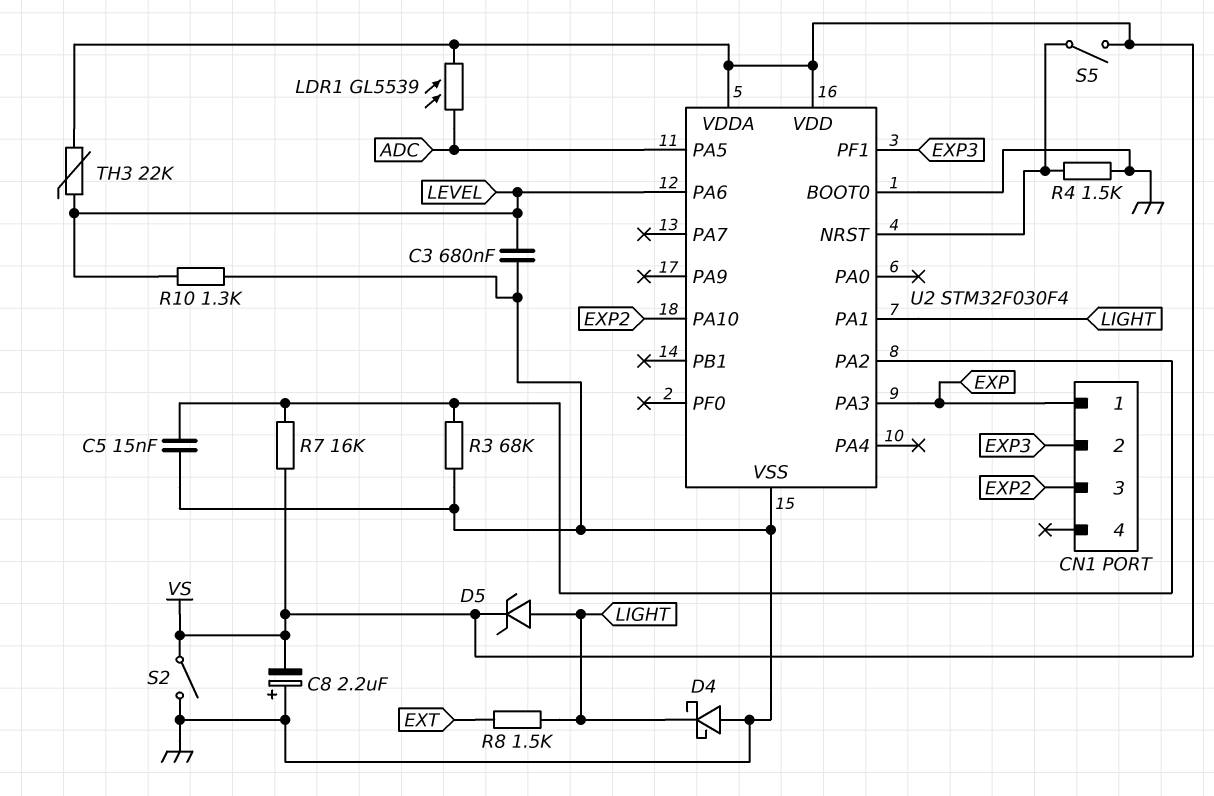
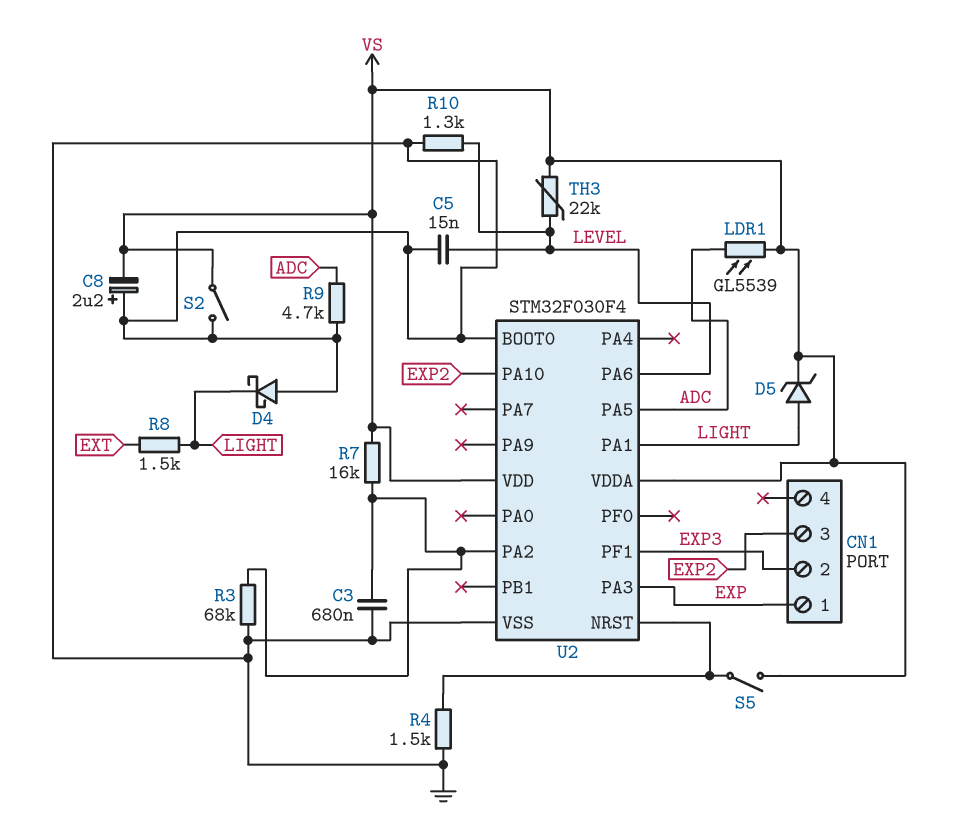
C3: 680nF (GND, LEVEL) -> 680nF (GND, U2/PA2)
C5: 15nF (GND, U2/PA2) -> 15nF (GND, LEVEL)
R9: none -> 4.7k (ADC, GND)

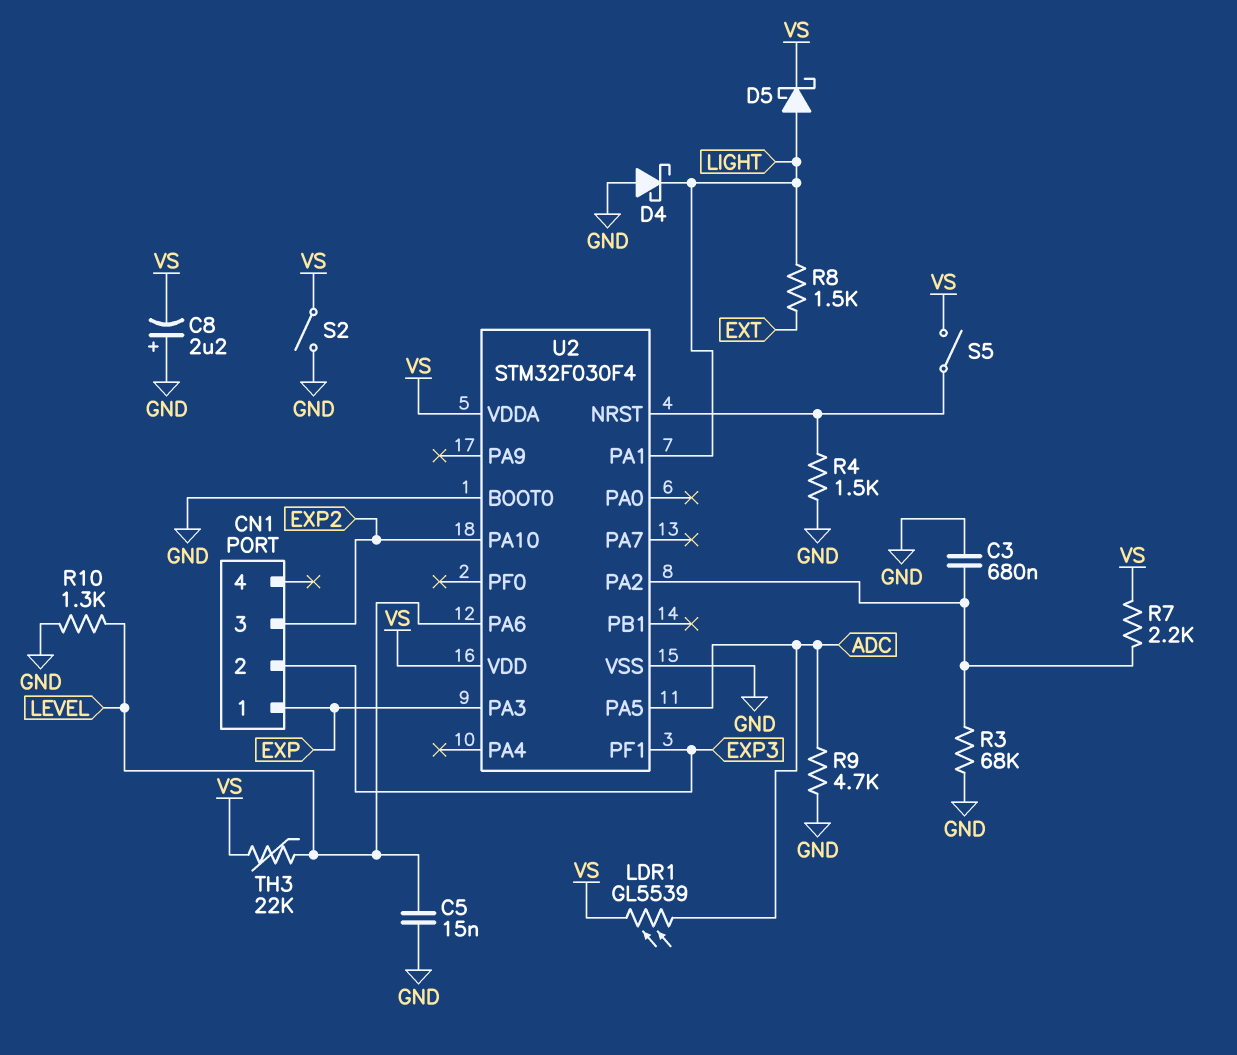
D5: zener (A LIGHT, K VS) -> schottky (A LIGHT, K VS)
R7: 16k (U2/PA2, VS) -> 2.2k (U2/PA2, VS)

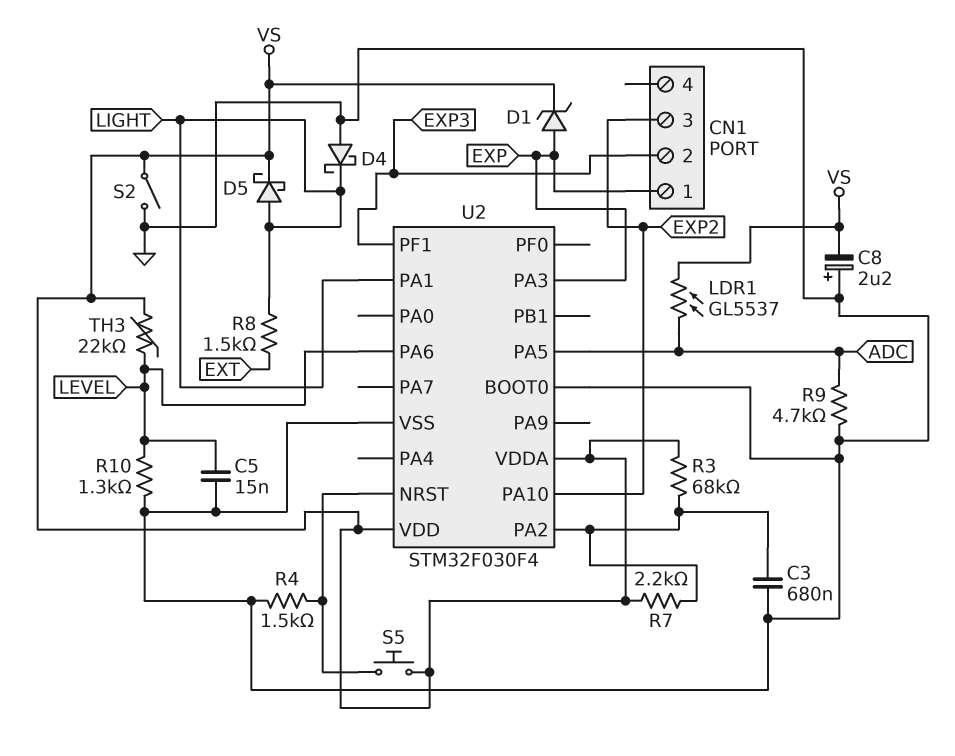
D1: none -> zener (A EXP, K VS)
LDR1: GL5539 (ADC, VS) -> GL5537 (ADC, VS)
R3: 68k (GND, U2/PA2) -> 68k (U2/PA2, VS)
S5: switch (U2/NRST, VS) -> button (U2/NRST, VS)

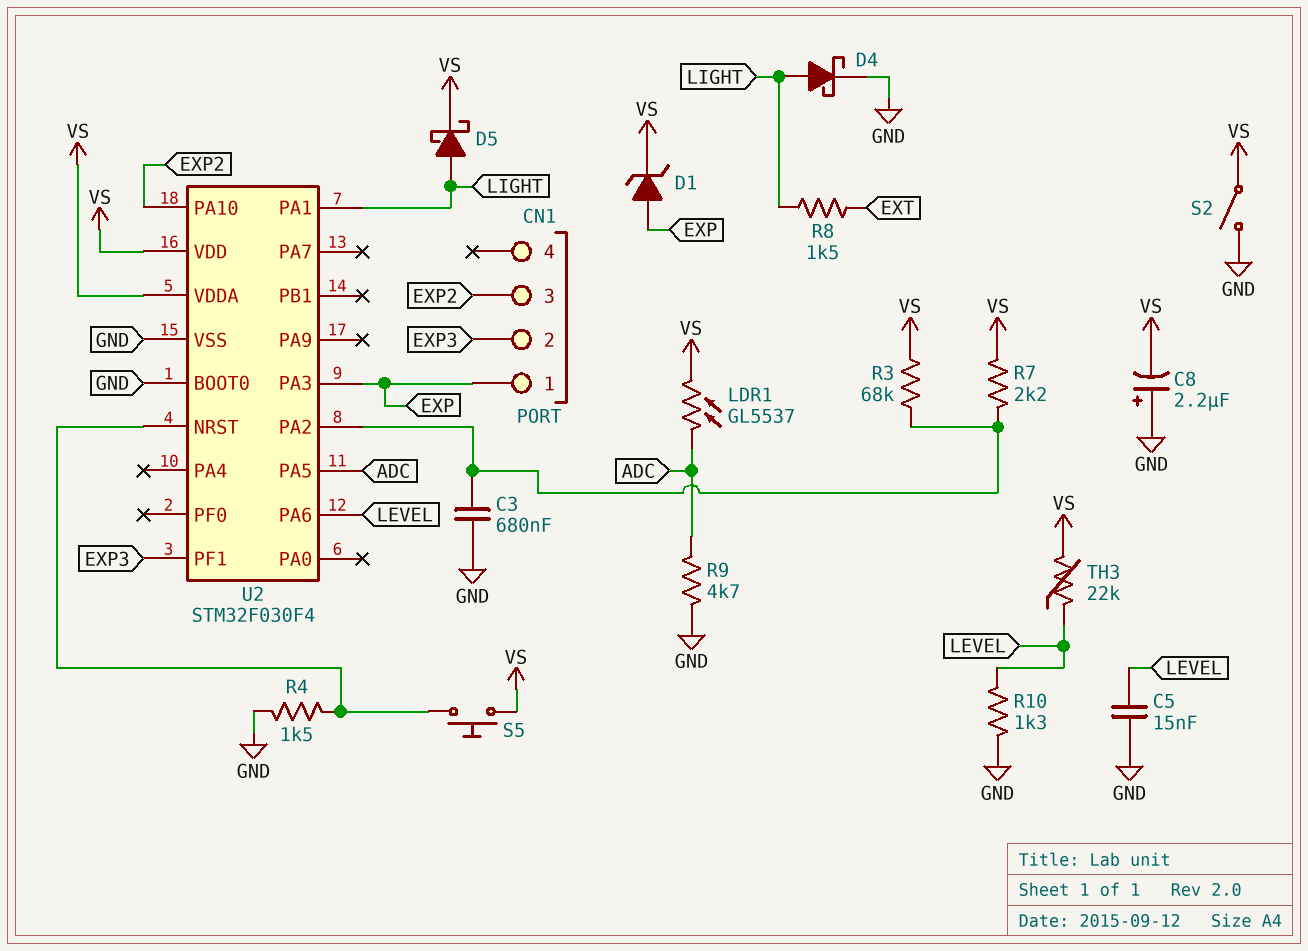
D4: schottky (A GND, K LIGHT) -> schottky (A LIGHT, K GND)

